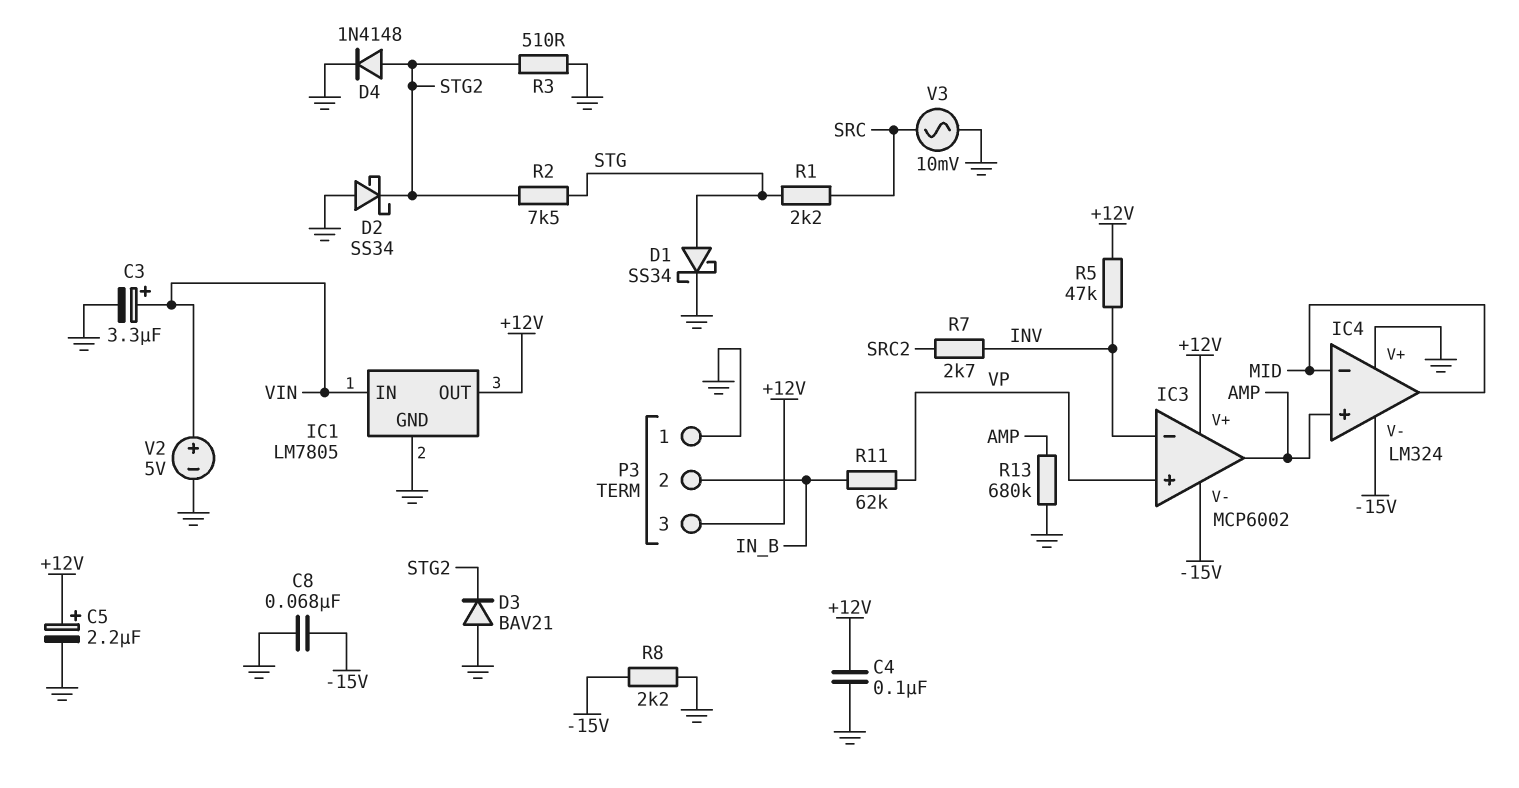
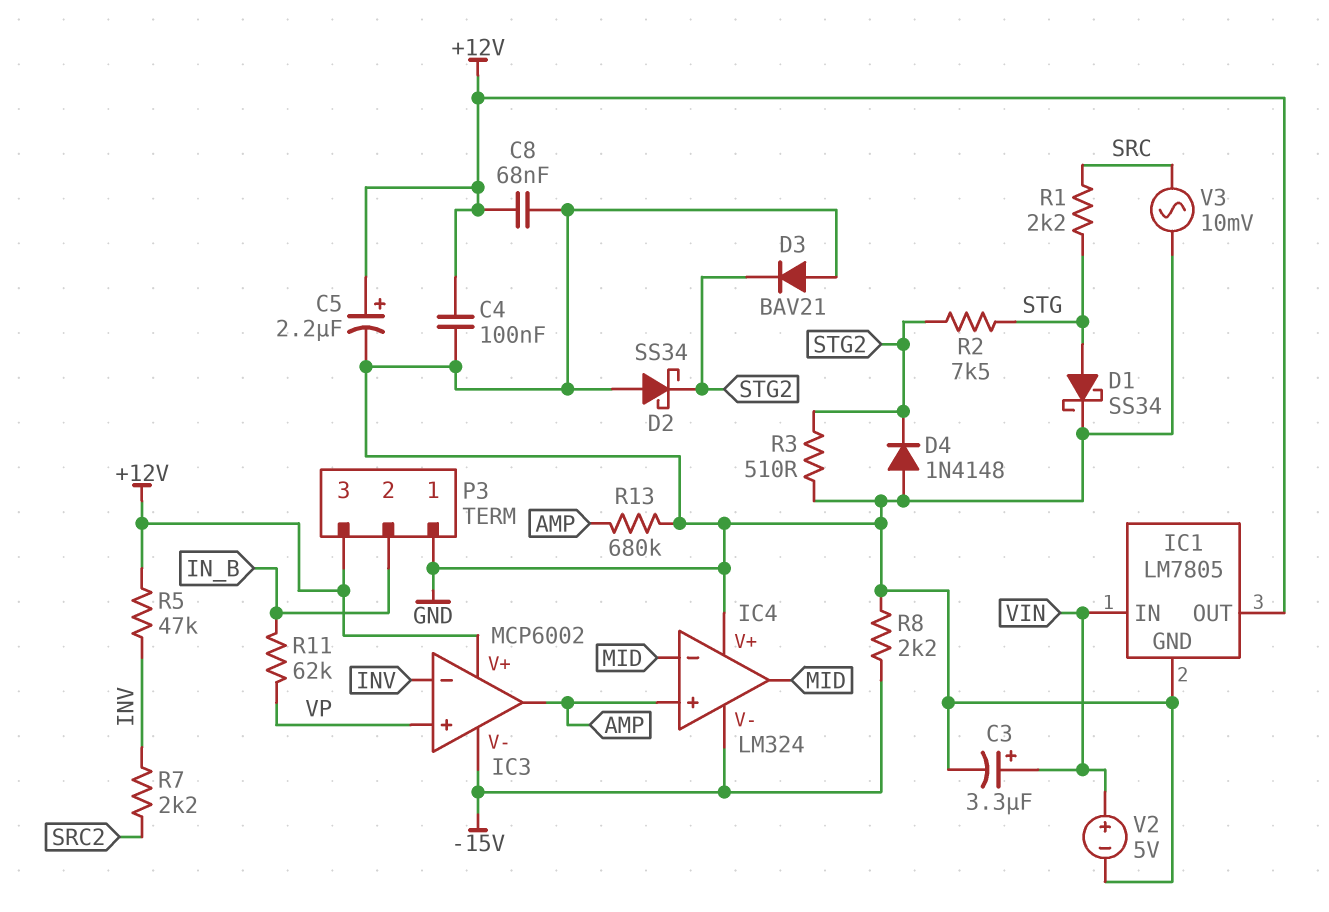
C8: 68nF (-15V, GND) -> 68nF (+12V, GND)
D4: diode 1N4148 (A STG2, K GND) -> diode 1N4148 (A GND, K STG2)
R7: 2.7k (INV, SRC2) -> 2.2k (INV, SRC2)

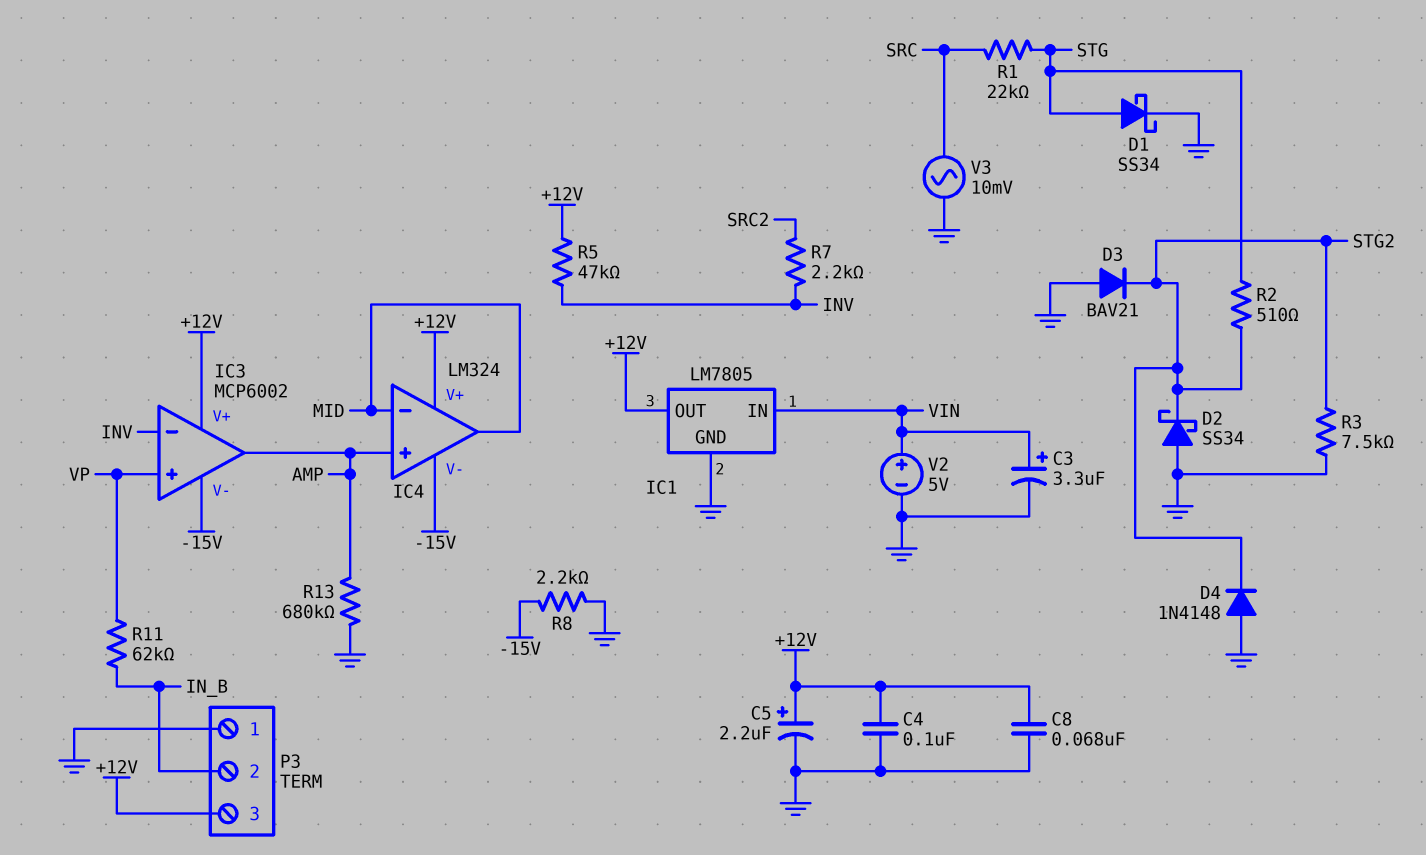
IC4 pin V+: GND -> +12V
R1: 2.2k (SRC, STG) -> 22k (SRC, STG)
R2: 7.5k (STG, STG2) -> 510 (STG, STG2)
R3: 510 (GND, STG2) -> 7.5k (GND, STG2)

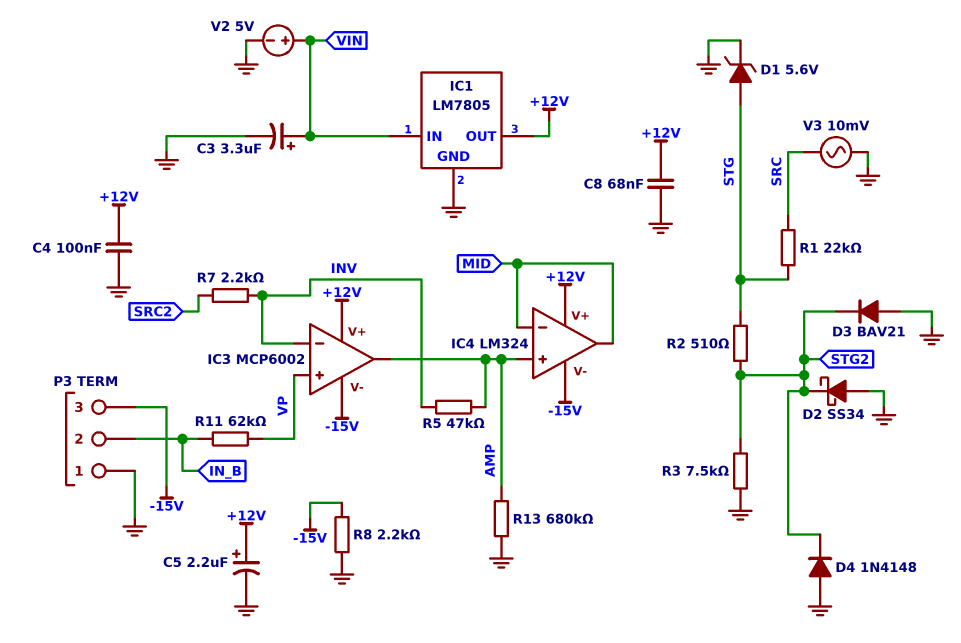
D1: schottky SS34 (A STG, K GND) -> zener 5.6V (A STG, K GND)
P3 pin 3: +12V -> -15V
R5: 47k (+12V, INV) -> 47k (AMP, INV)

